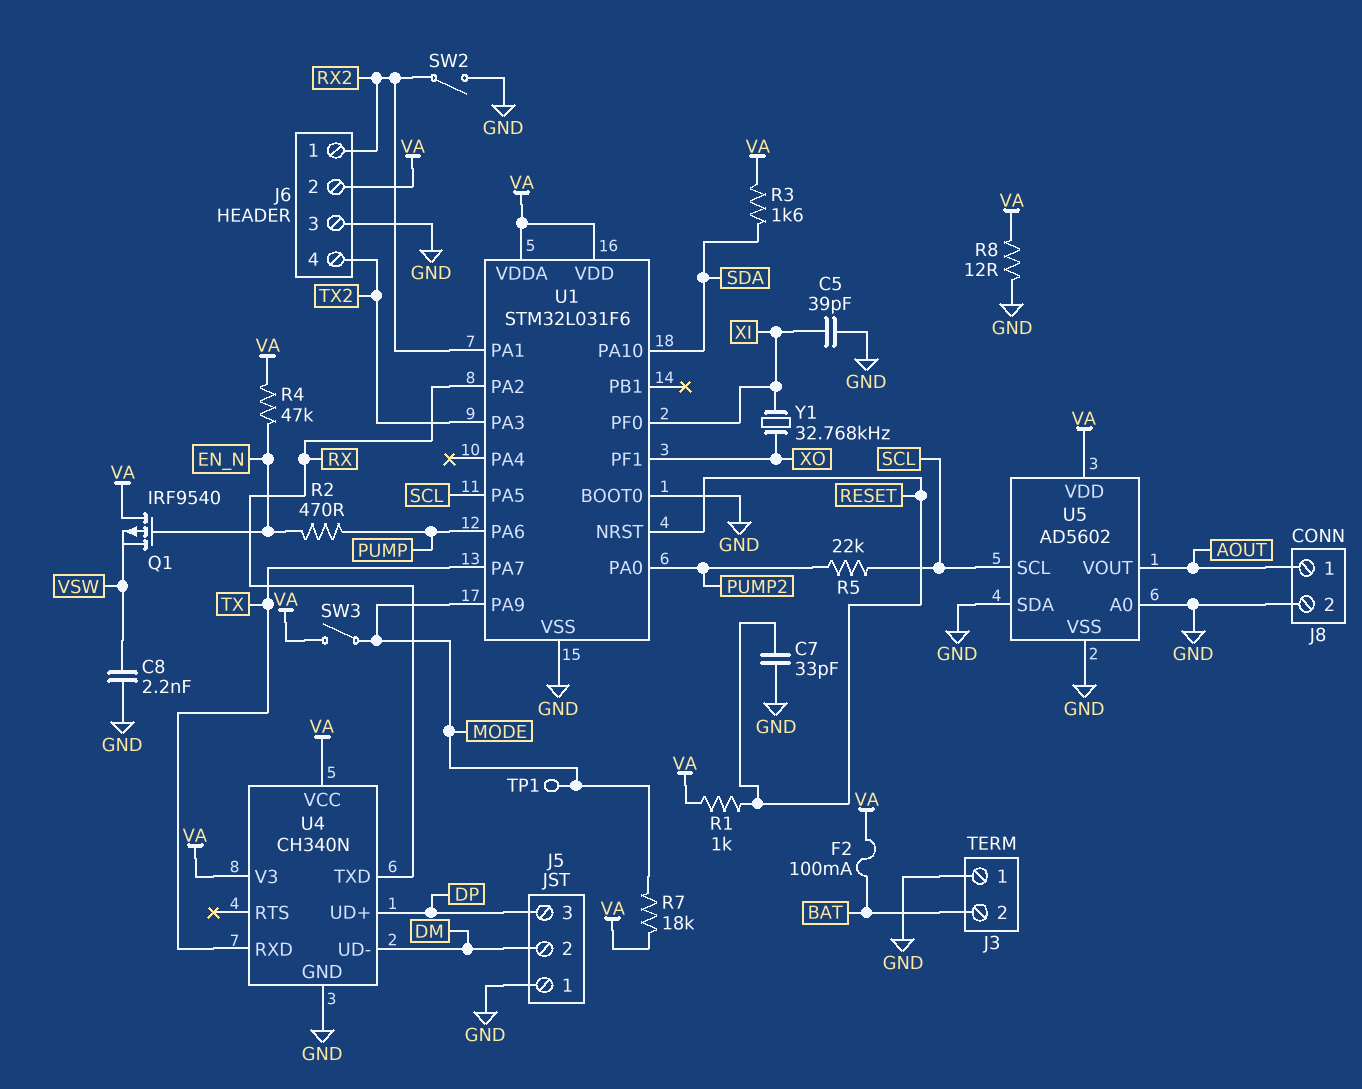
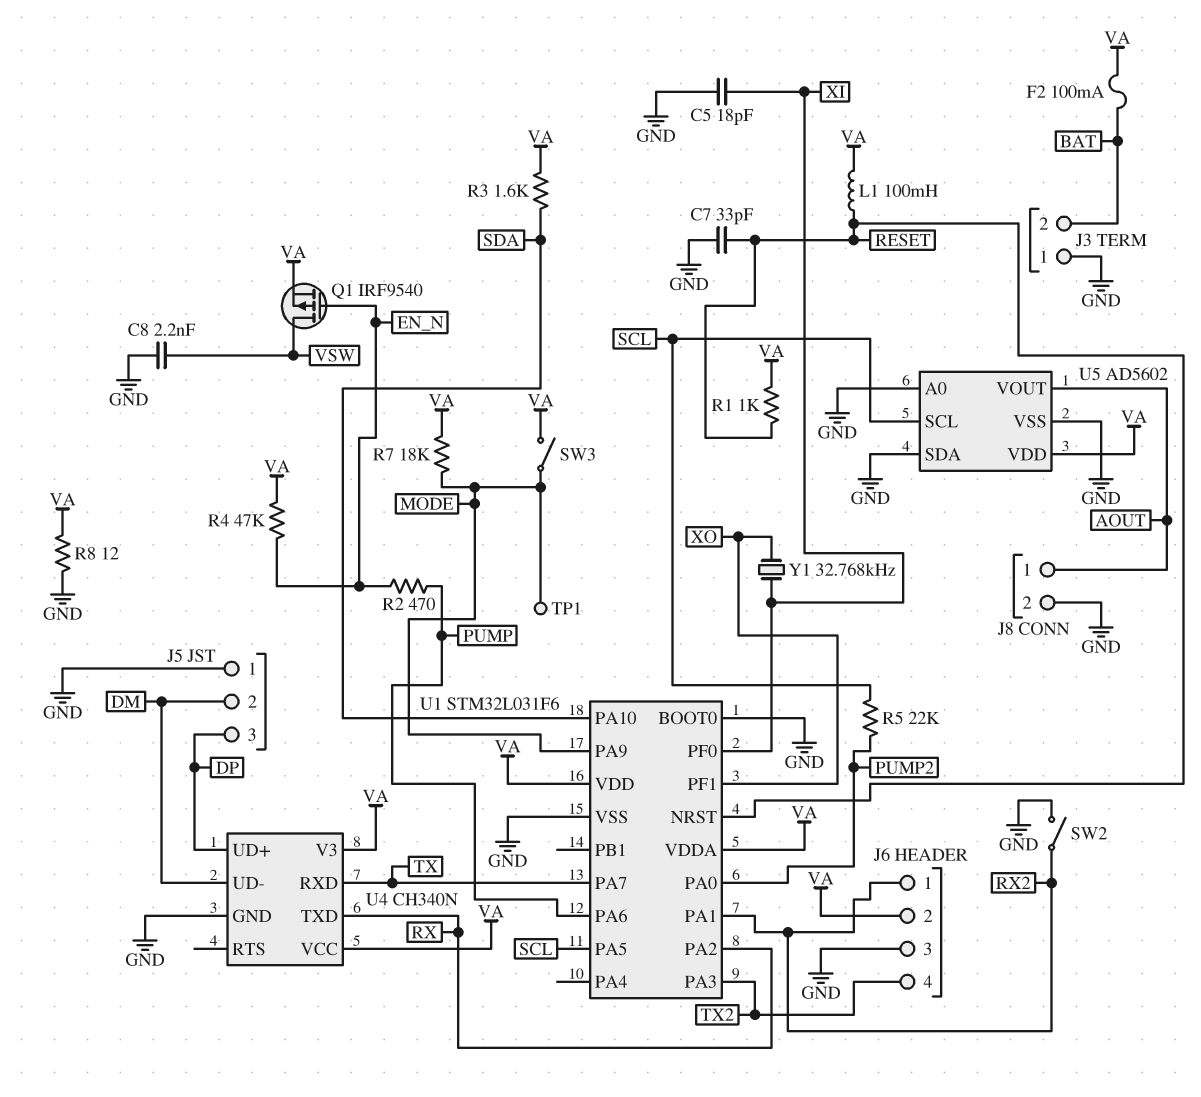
C5: 39pF (GND, XI) -> 18pF (GND, XI)
L1: none -> 100mH (RESET, VA)
Q1: PMOS IRF9540 (G EN_N, D VA, S VSW) -> PMOS IRF9540 (G EN_N, D VSW, S VA)

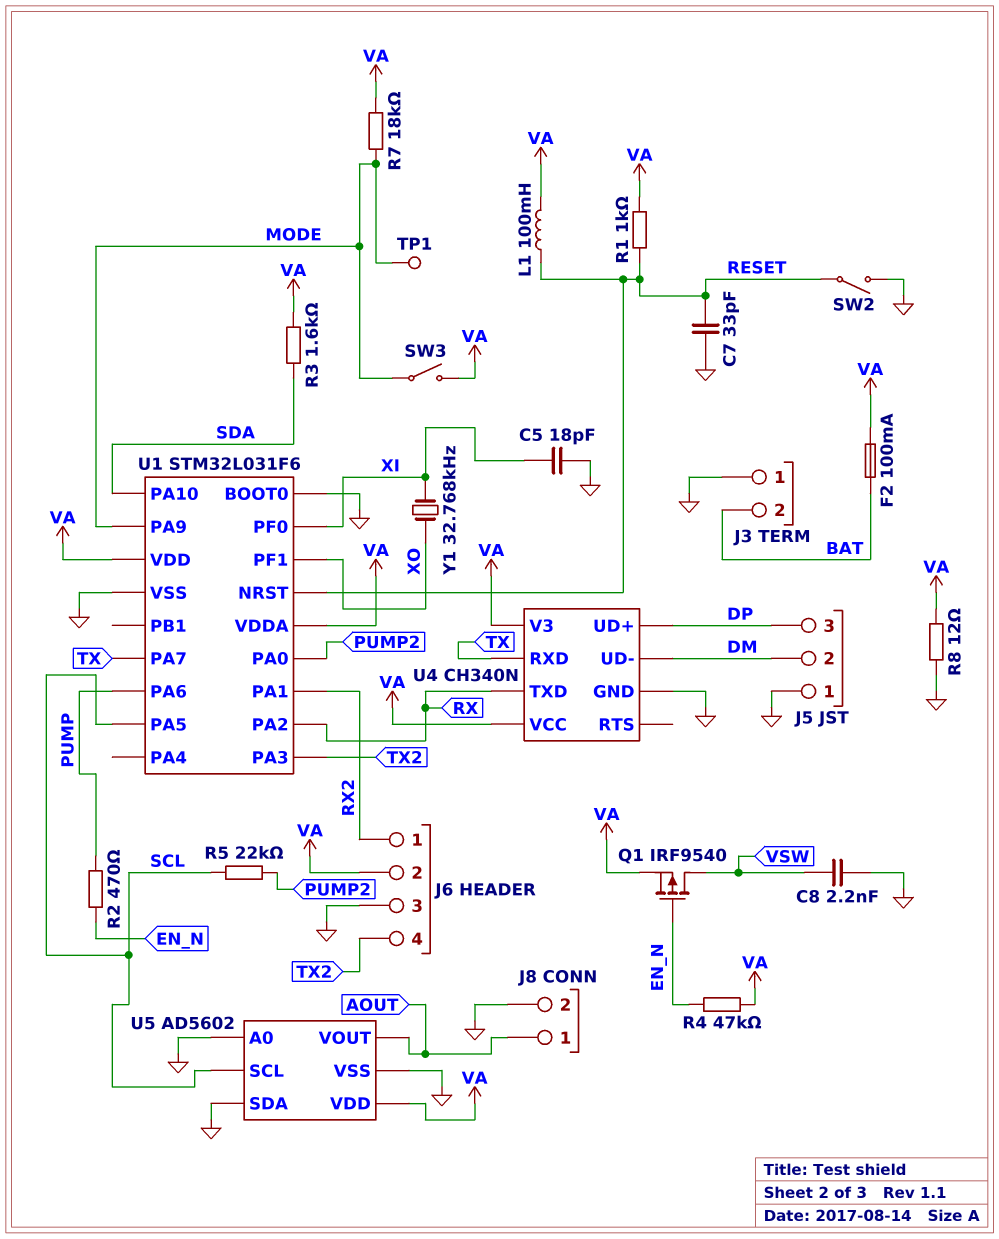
SW2: switch (GND, RX2) -> switch (GND, RESET)

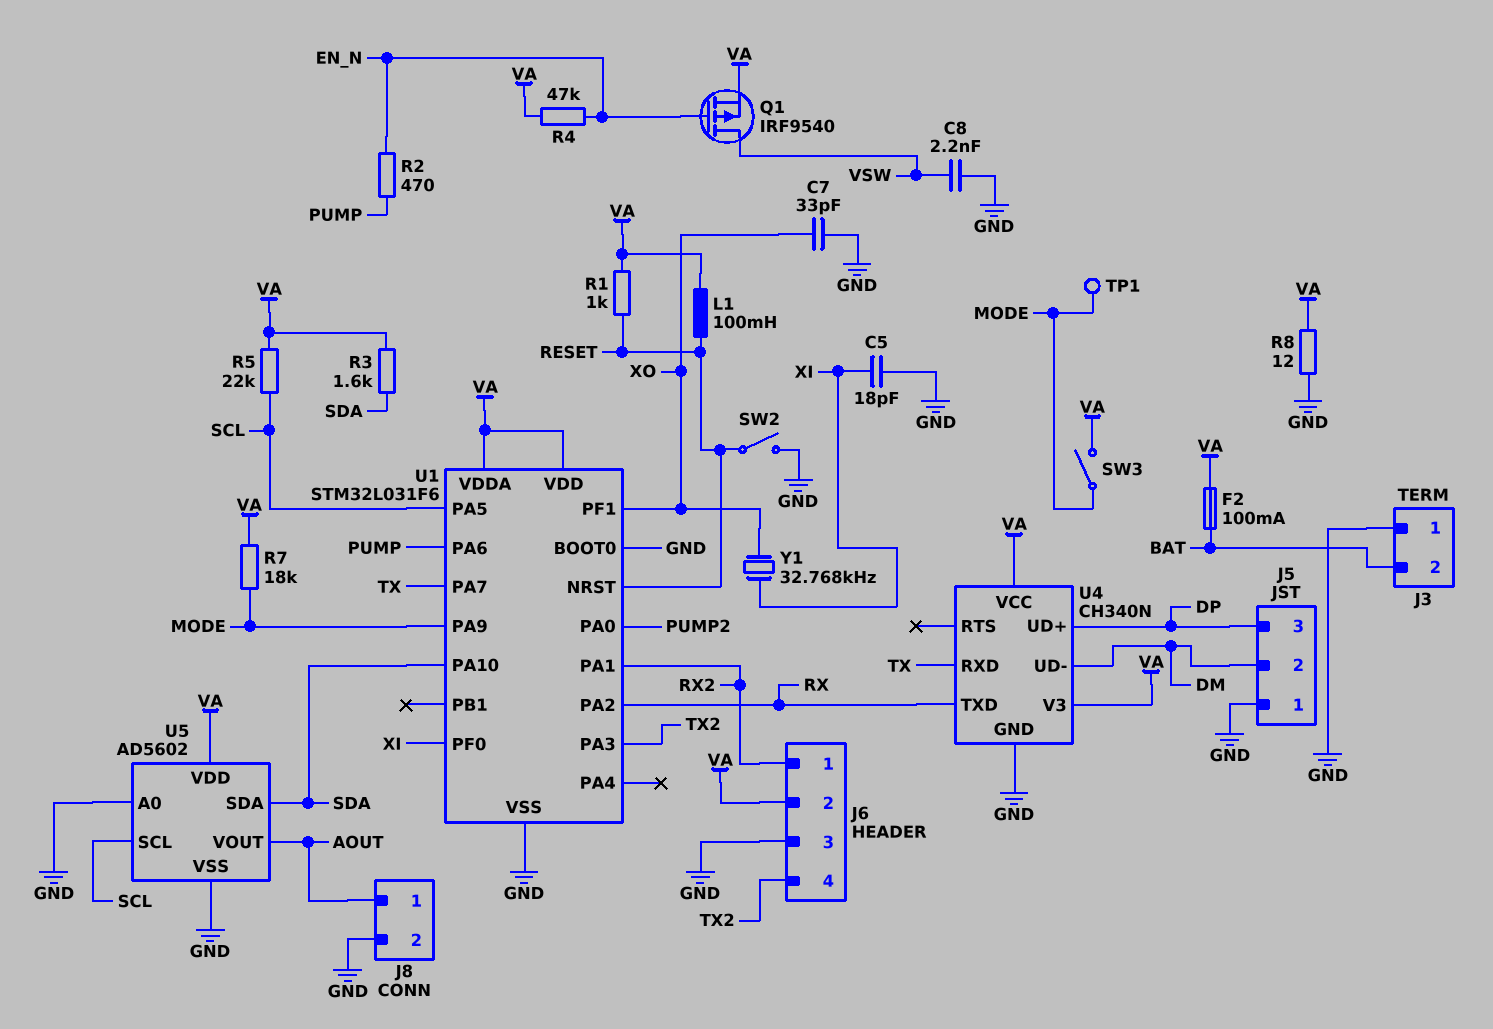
C7: 33pF (GND, RESET) -> 33pF (GND, XO)
R5: 22k (PUMP2, SCL) -> 22k (SCL, VA)
U5 pin SDA: GND -> SDA

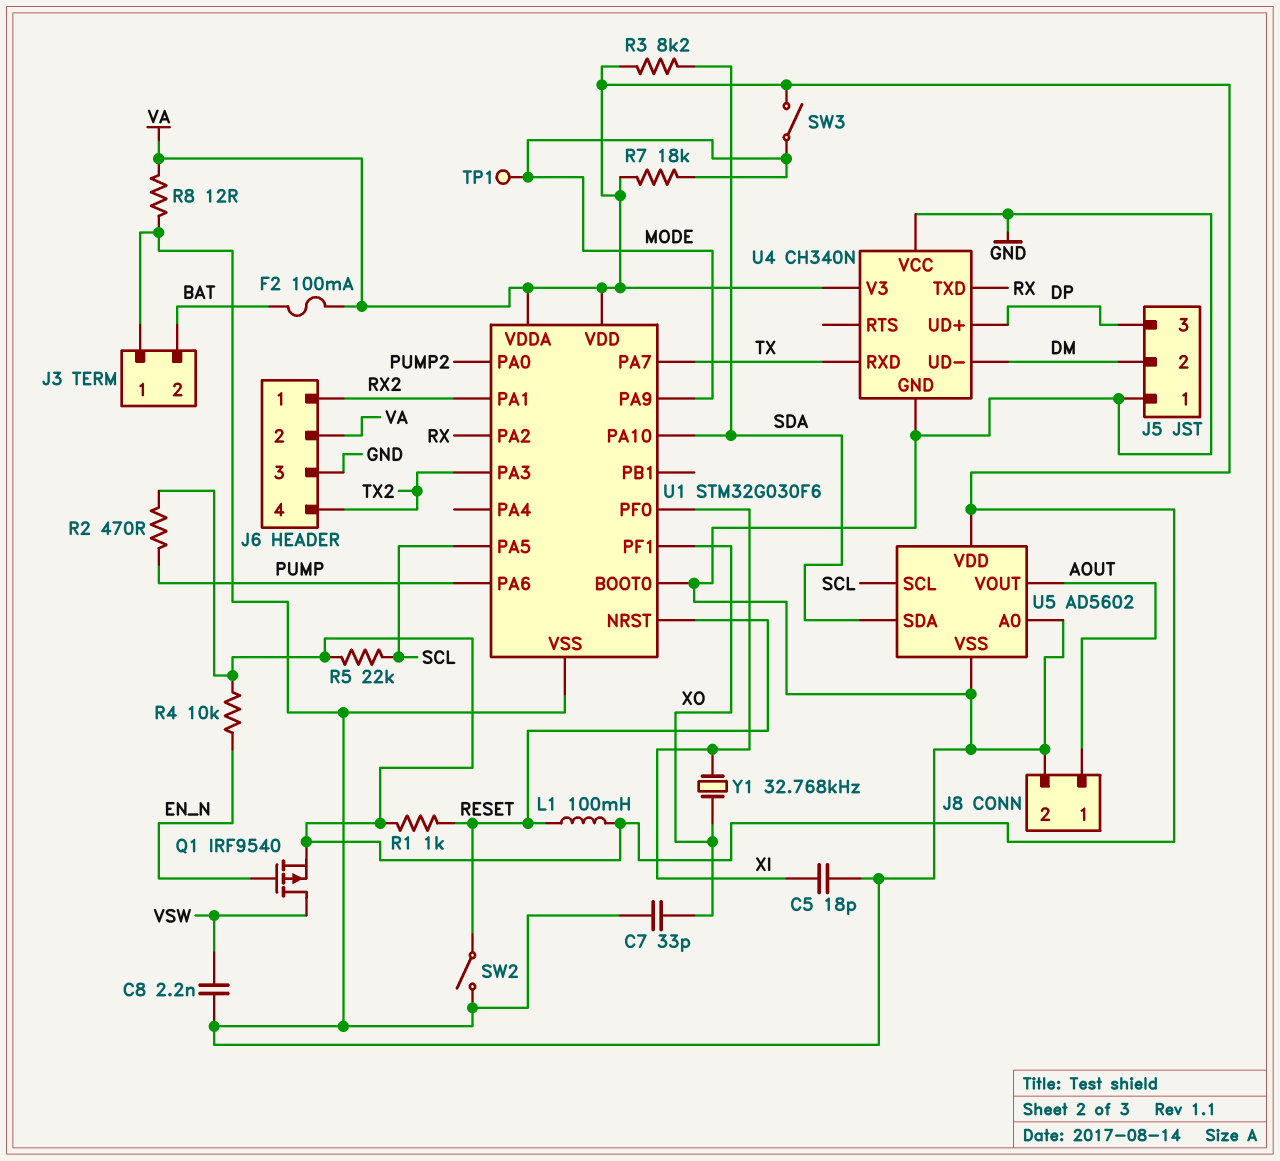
R2: 470 (EN_N, PUMP) -> 470 (PUMP, VA)
R3: 1.6k (SDA, VA) -> 8.2k (SDA, VA)
R4: 47k (EN_N, VA) -> 10k (EN_N, VA)
U1: STM32L031F6 -> STM32G030F6
U4 pin VCC: VA -> GND

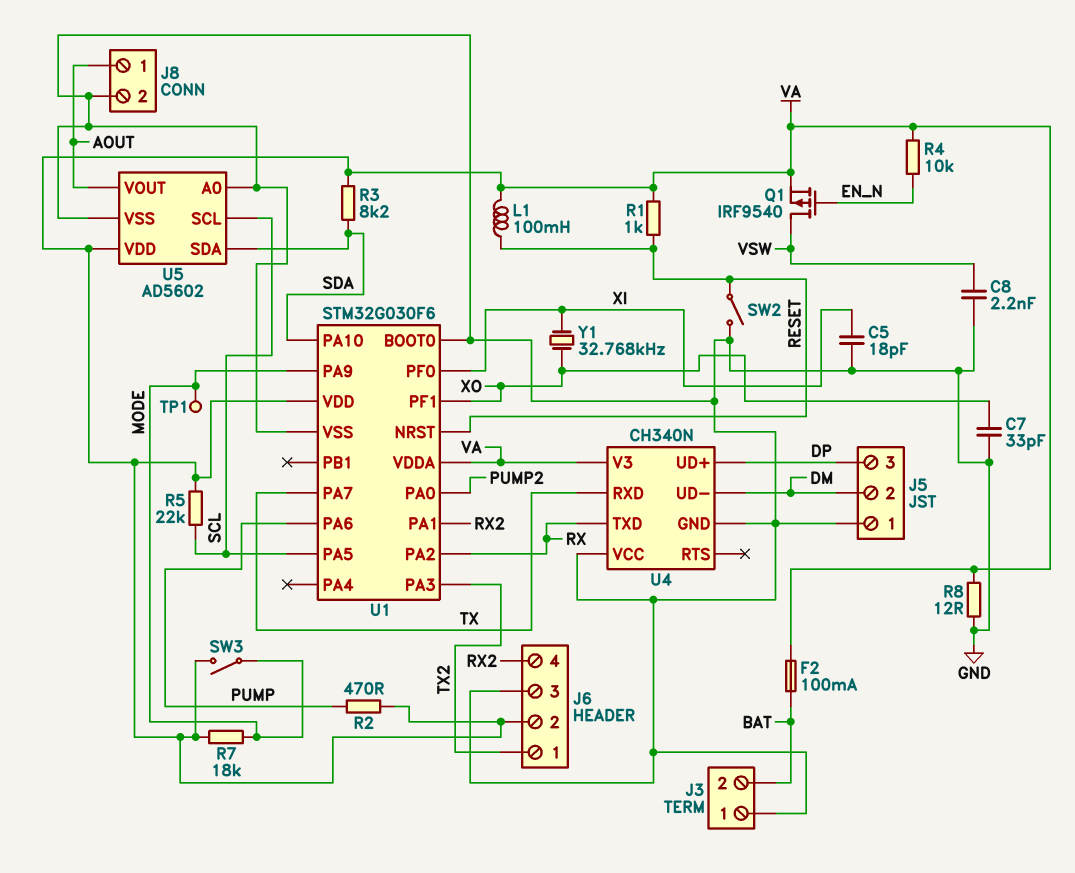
J6 pin 1: RX2 -> TX2
J6 pin 4: TX2 -> RX2

